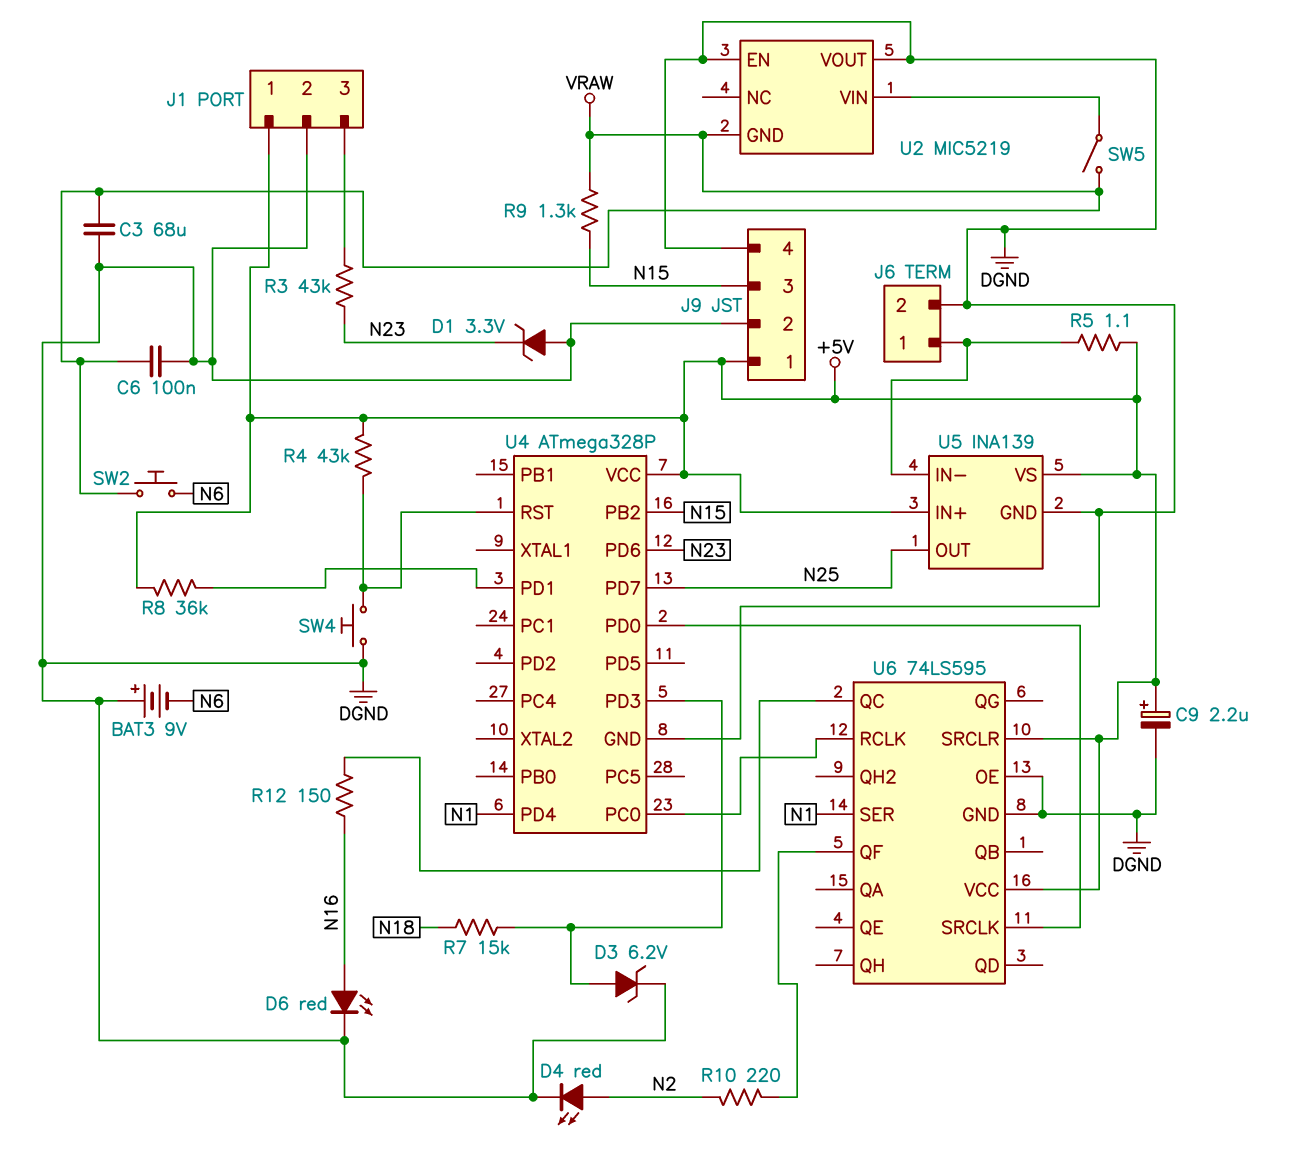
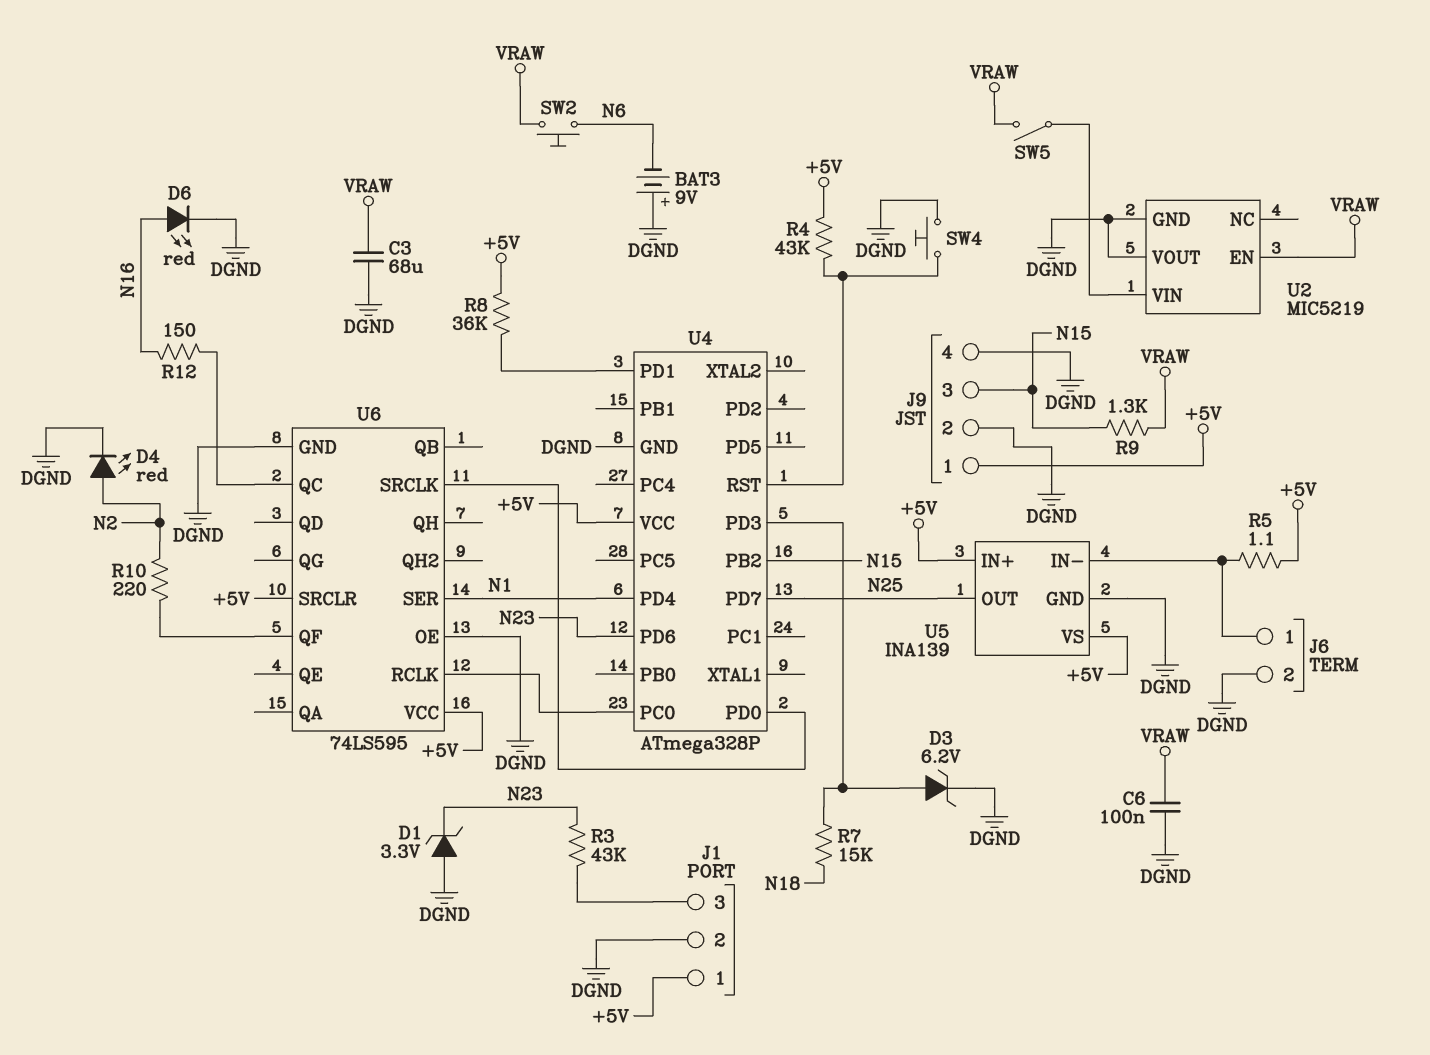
C9: 2.2uF (plus +5V, minus DGND) -> none
U2 pin EN: DGND -> VRAW
U2 pin GND: VRAW -> DGND

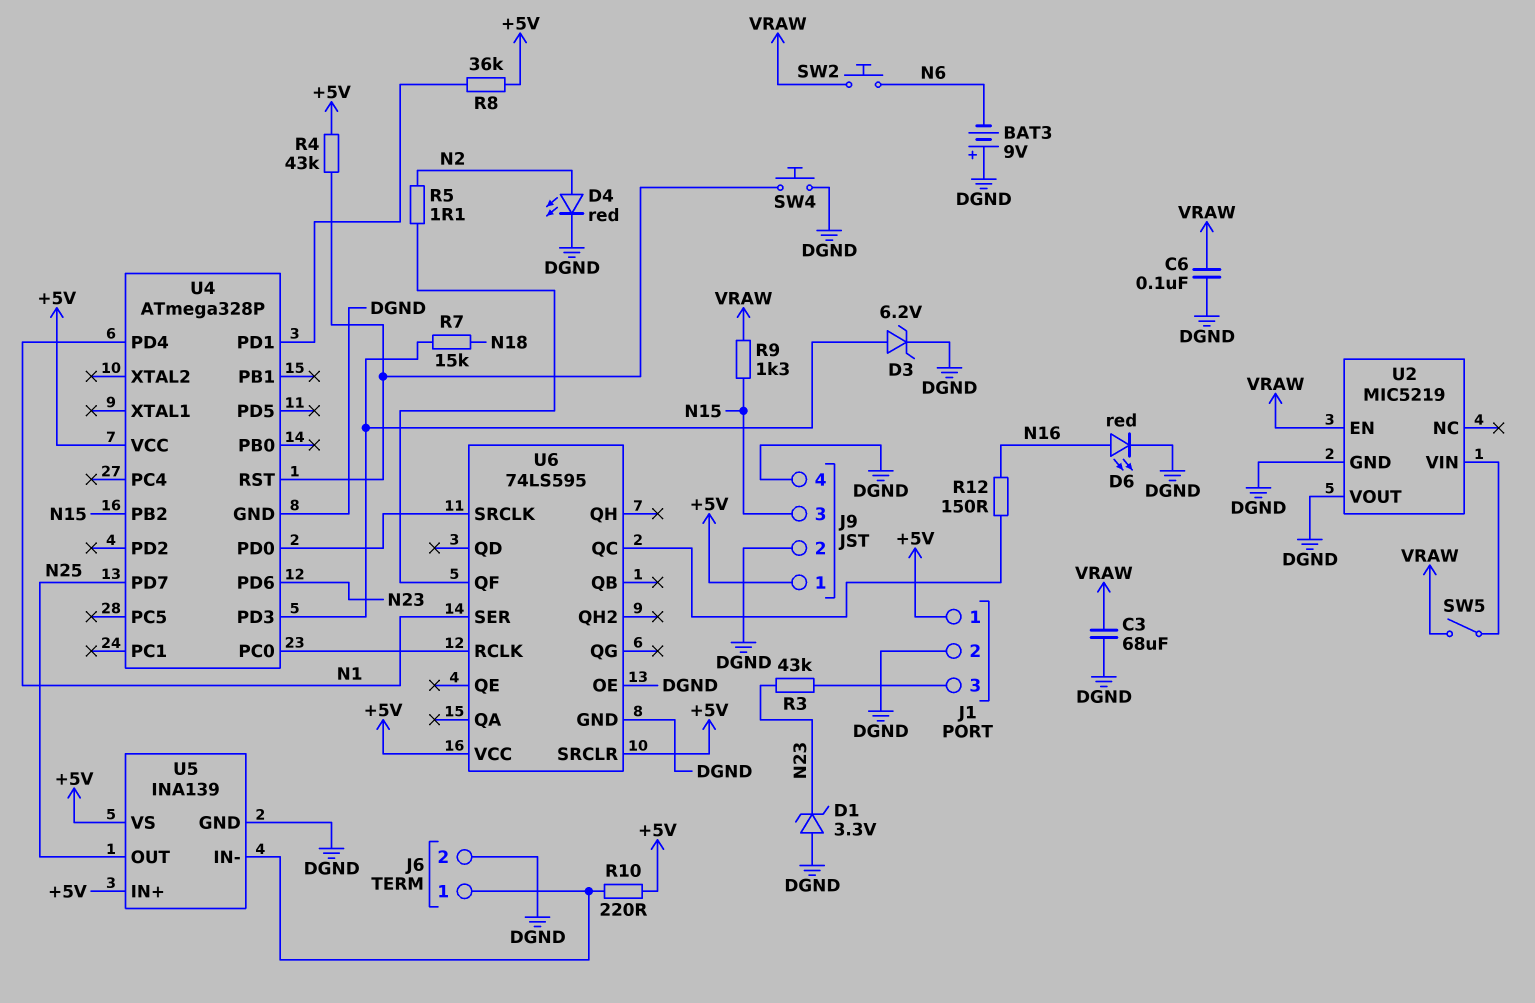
R5: 1.1 (+5V, J6/1) -> 1.1 (N2, U6/QF)
R10: 220 (N2, U6/QF) -> 220 (+5V, J6/1)

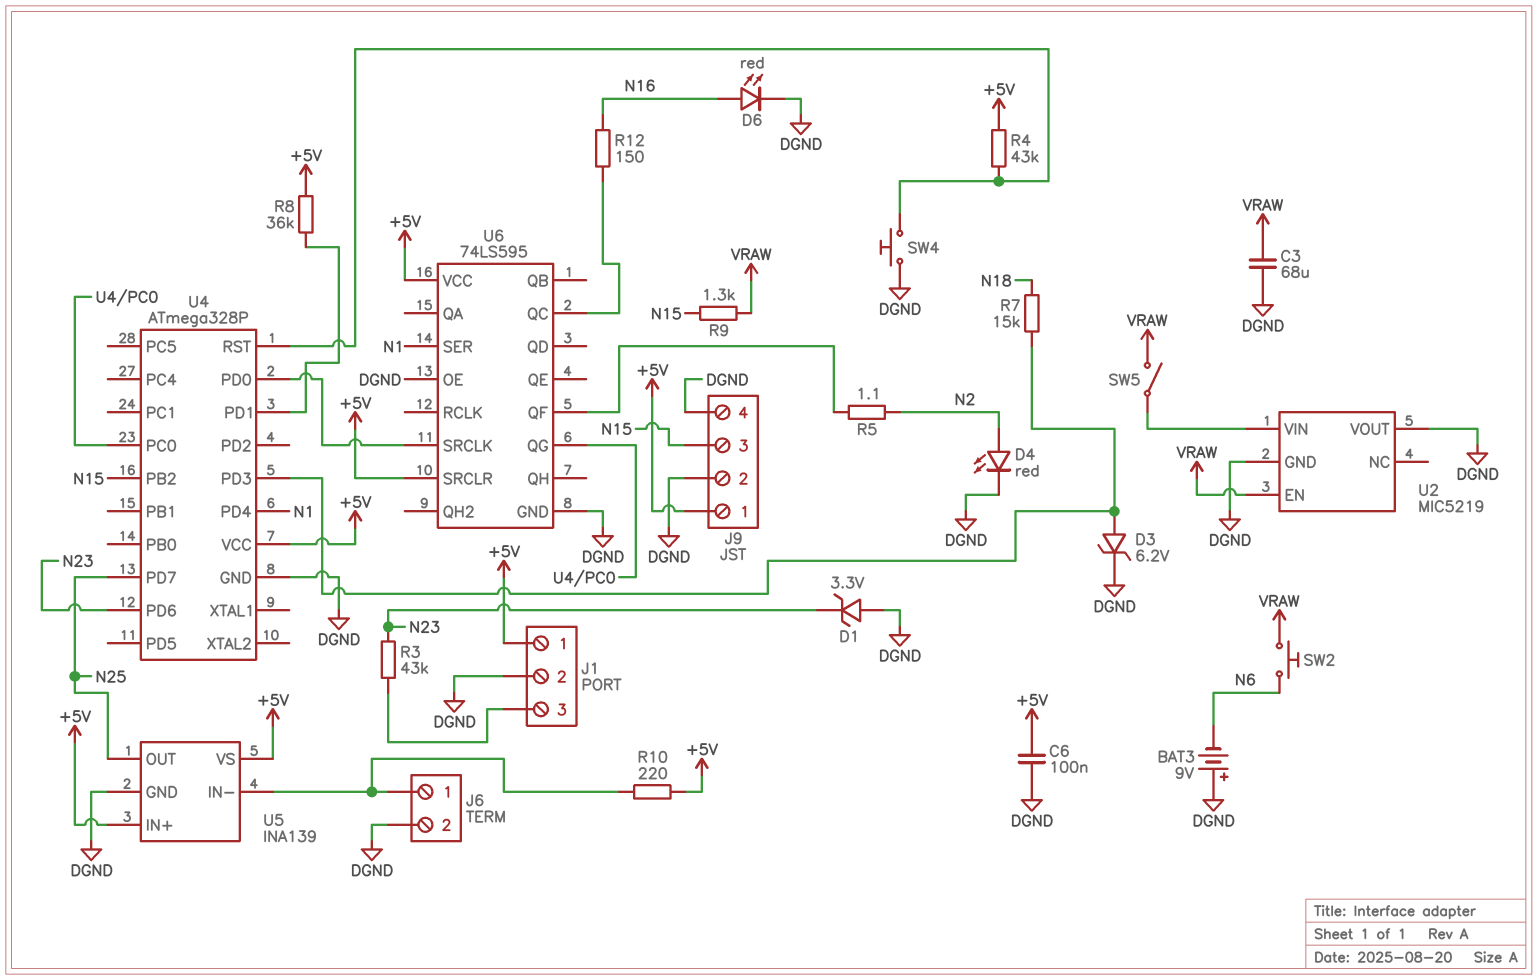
C6: 100nF (DGND, VRAW) -> 100nF (+5V, DGND)
U6 pin QG: none -> U4/PC0
U6 pin RCLK: U4/PC0 -> none

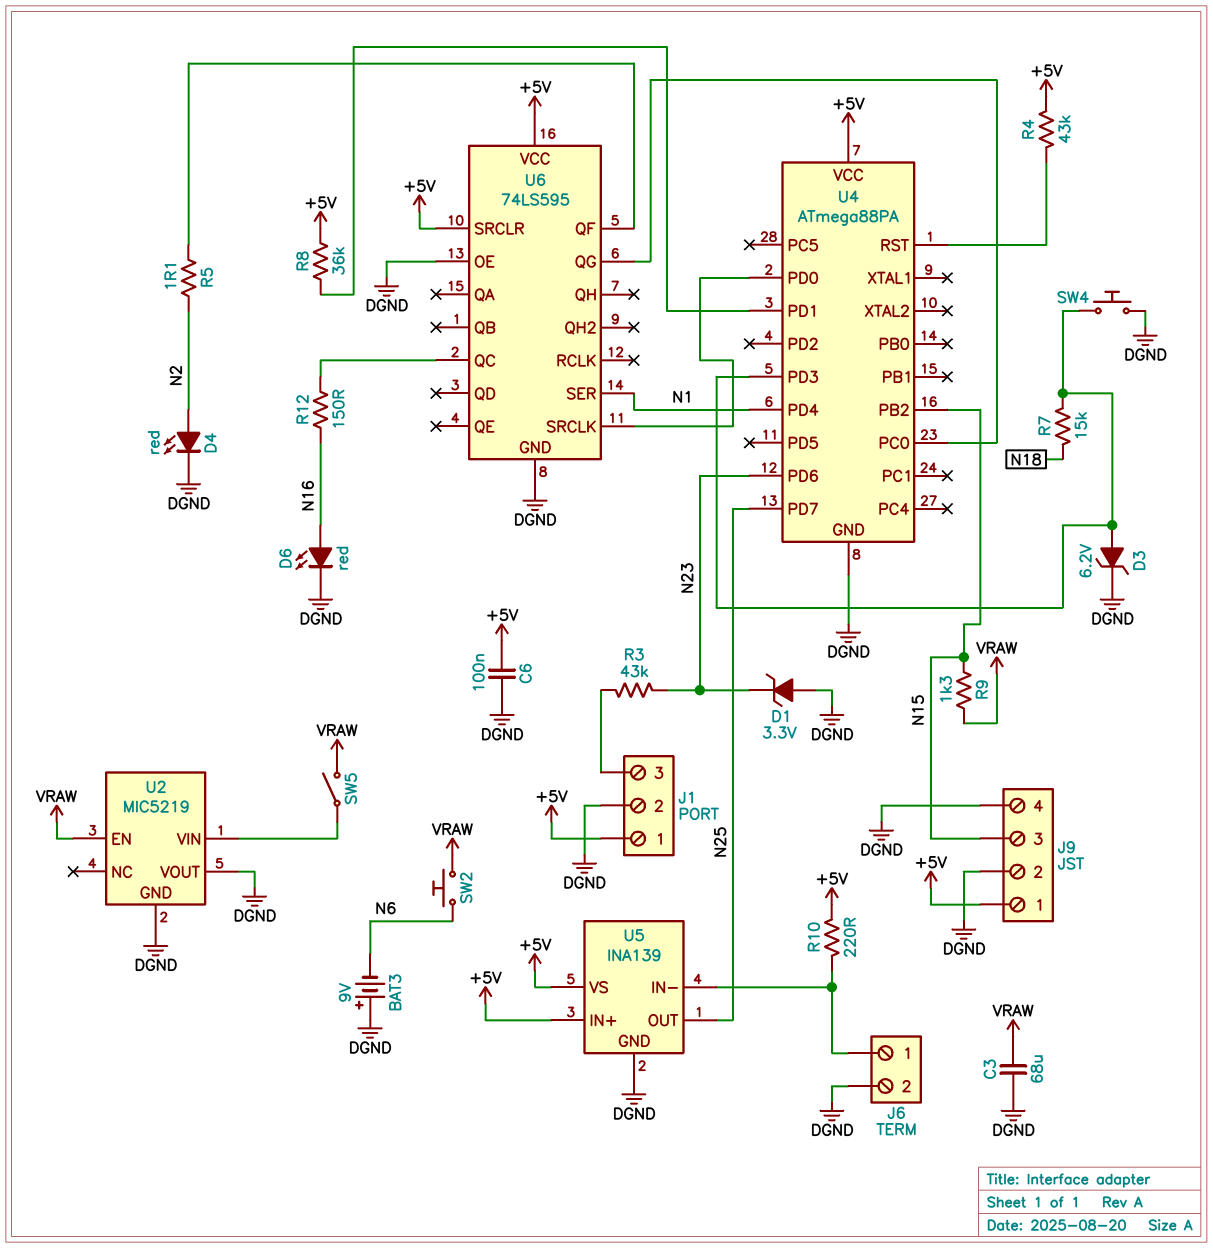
SW4: button (DGND, U4/RST) -> button (DGND, U4/PD3)
U4: ATmega328P -> ATmega88PA

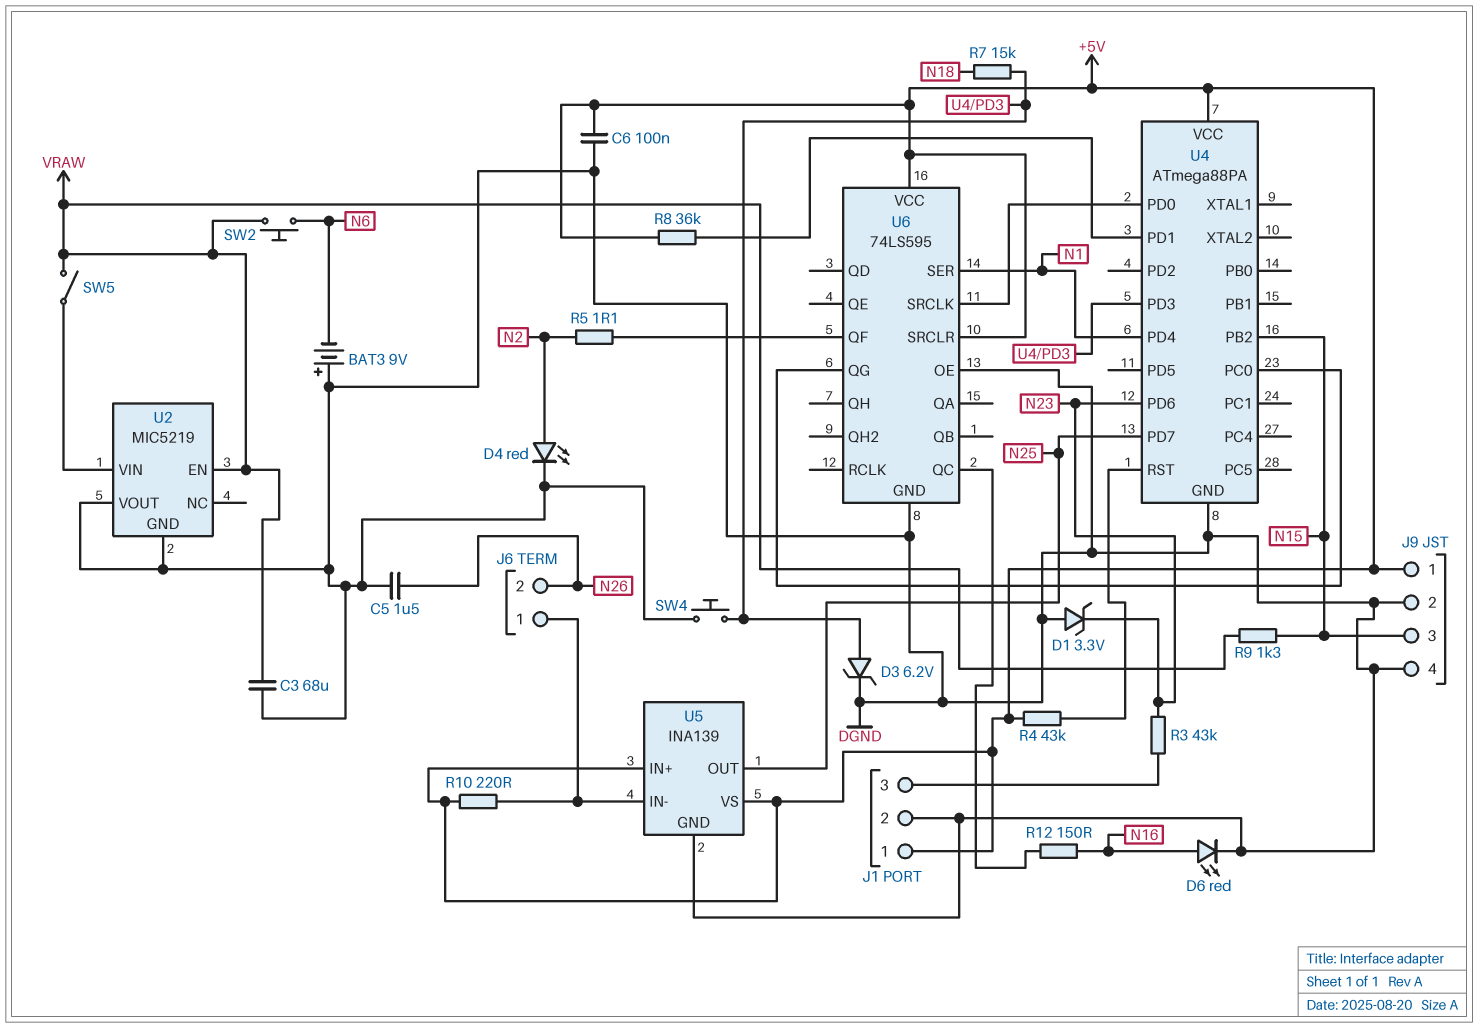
C5: none -> 1.5uF (DGND, N26)
J6 pin 2: DGND -> N26

